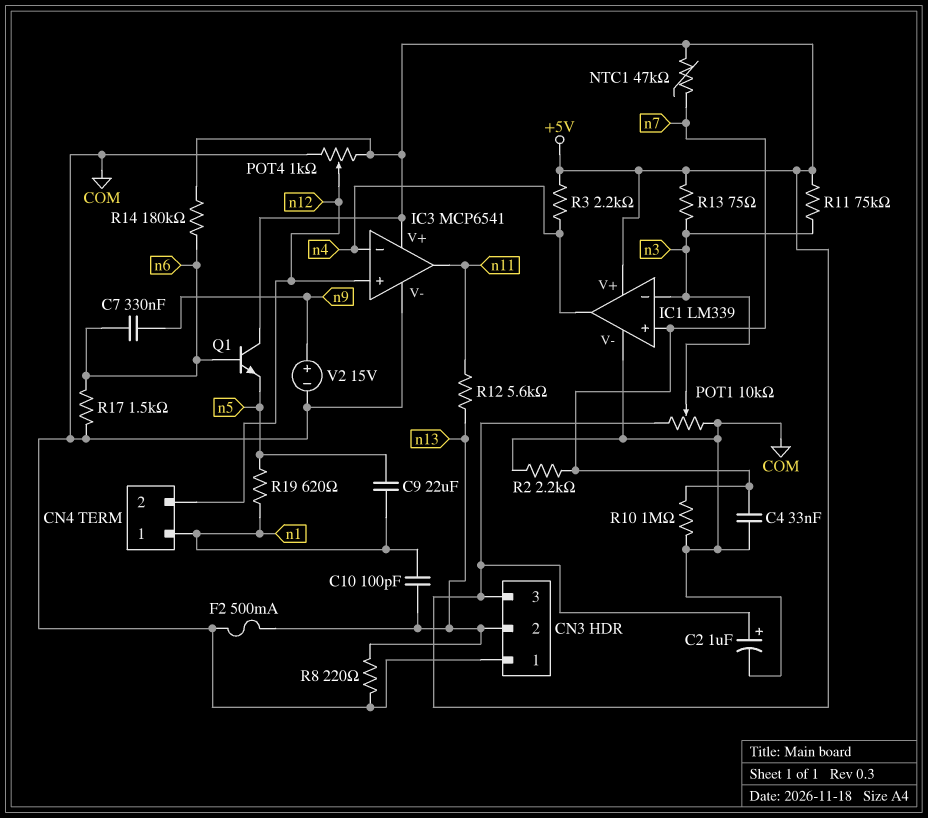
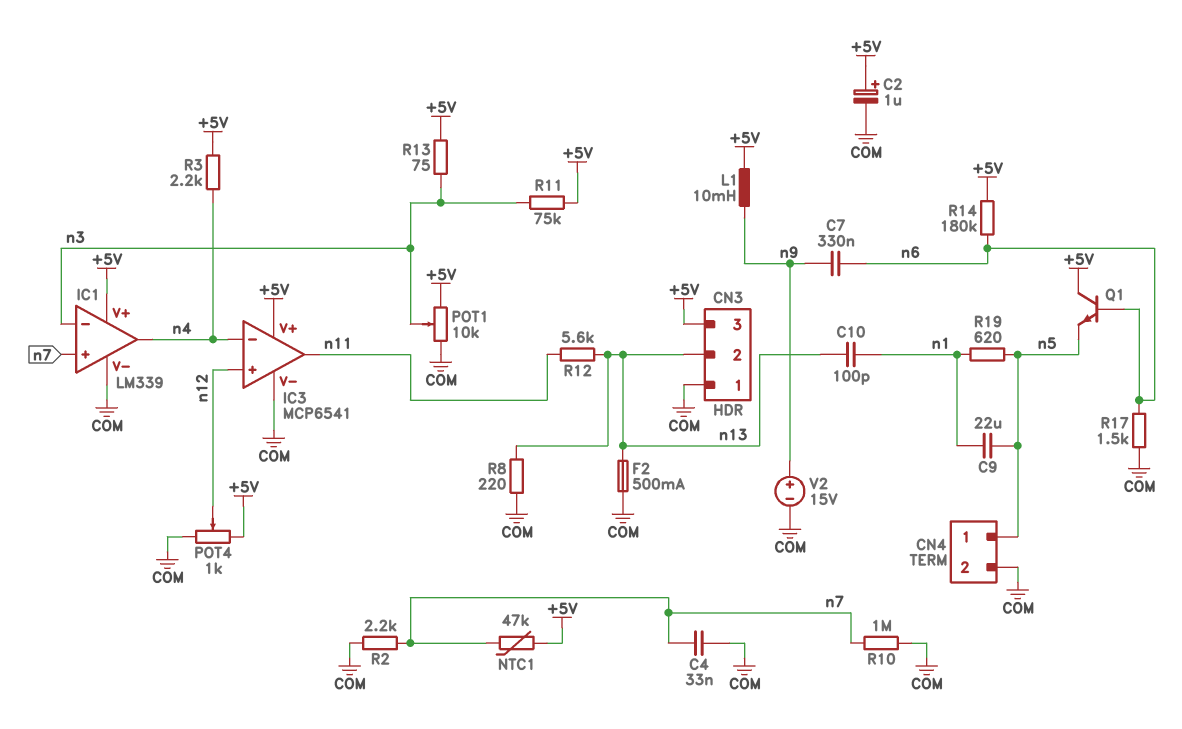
CN4 pin 1: n1 -> n5
CN4 pin 2: n12 -> COM
L1: none -> 10mH (+5V, n9)

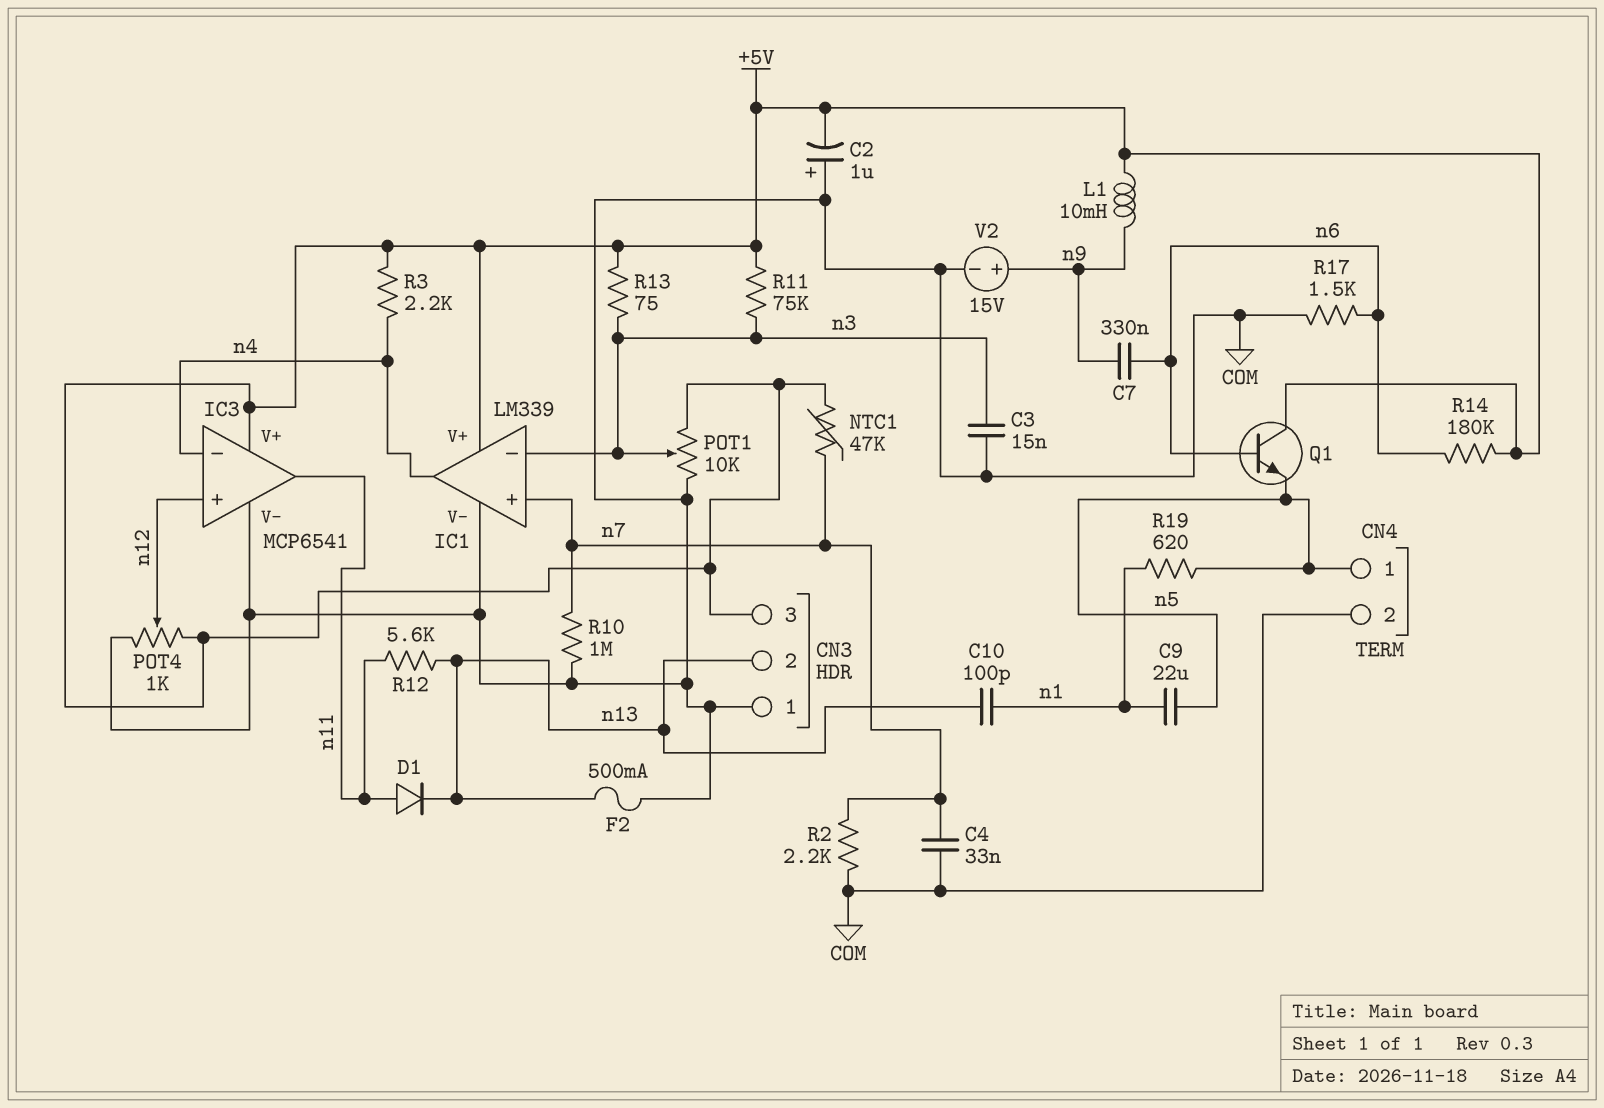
C2: 1uF (plus +5V, minus COM) -> 1uF (plus COM, minus +5V)
C3: none -> 15nF (COM, n3)
D1: none -> diode (A n11, K n13)
R8: 220 (COM, n13) -> none

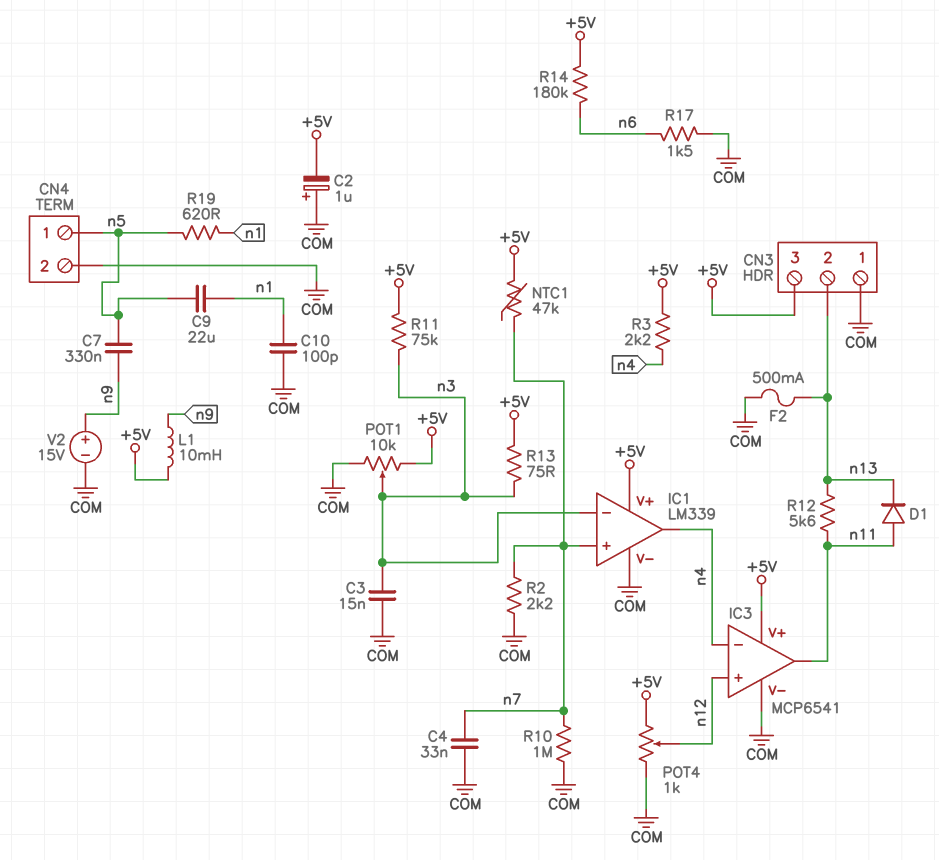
C7: 330nF (n6, n9) -> 330nF (n5, n9)
C10: 100pF (n1, n13) -> 100pF (COM, n1)
Q1: NPN (B n6, C +5V, E n5) -> none

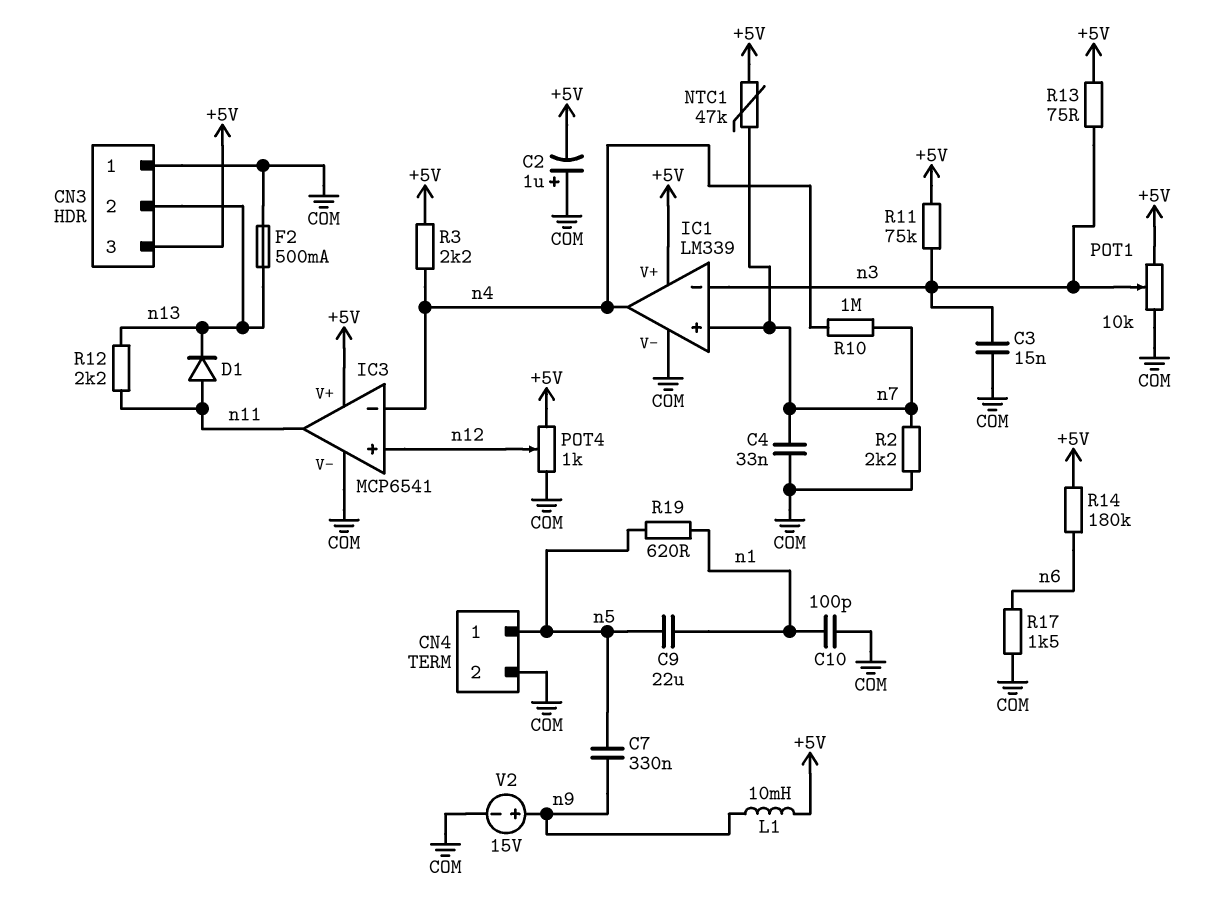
R10: 1M (COM, n7) -> 1M (n4, n7)
R12: 5.6k (n11, n13) -> 2.2k (n11, n13)

